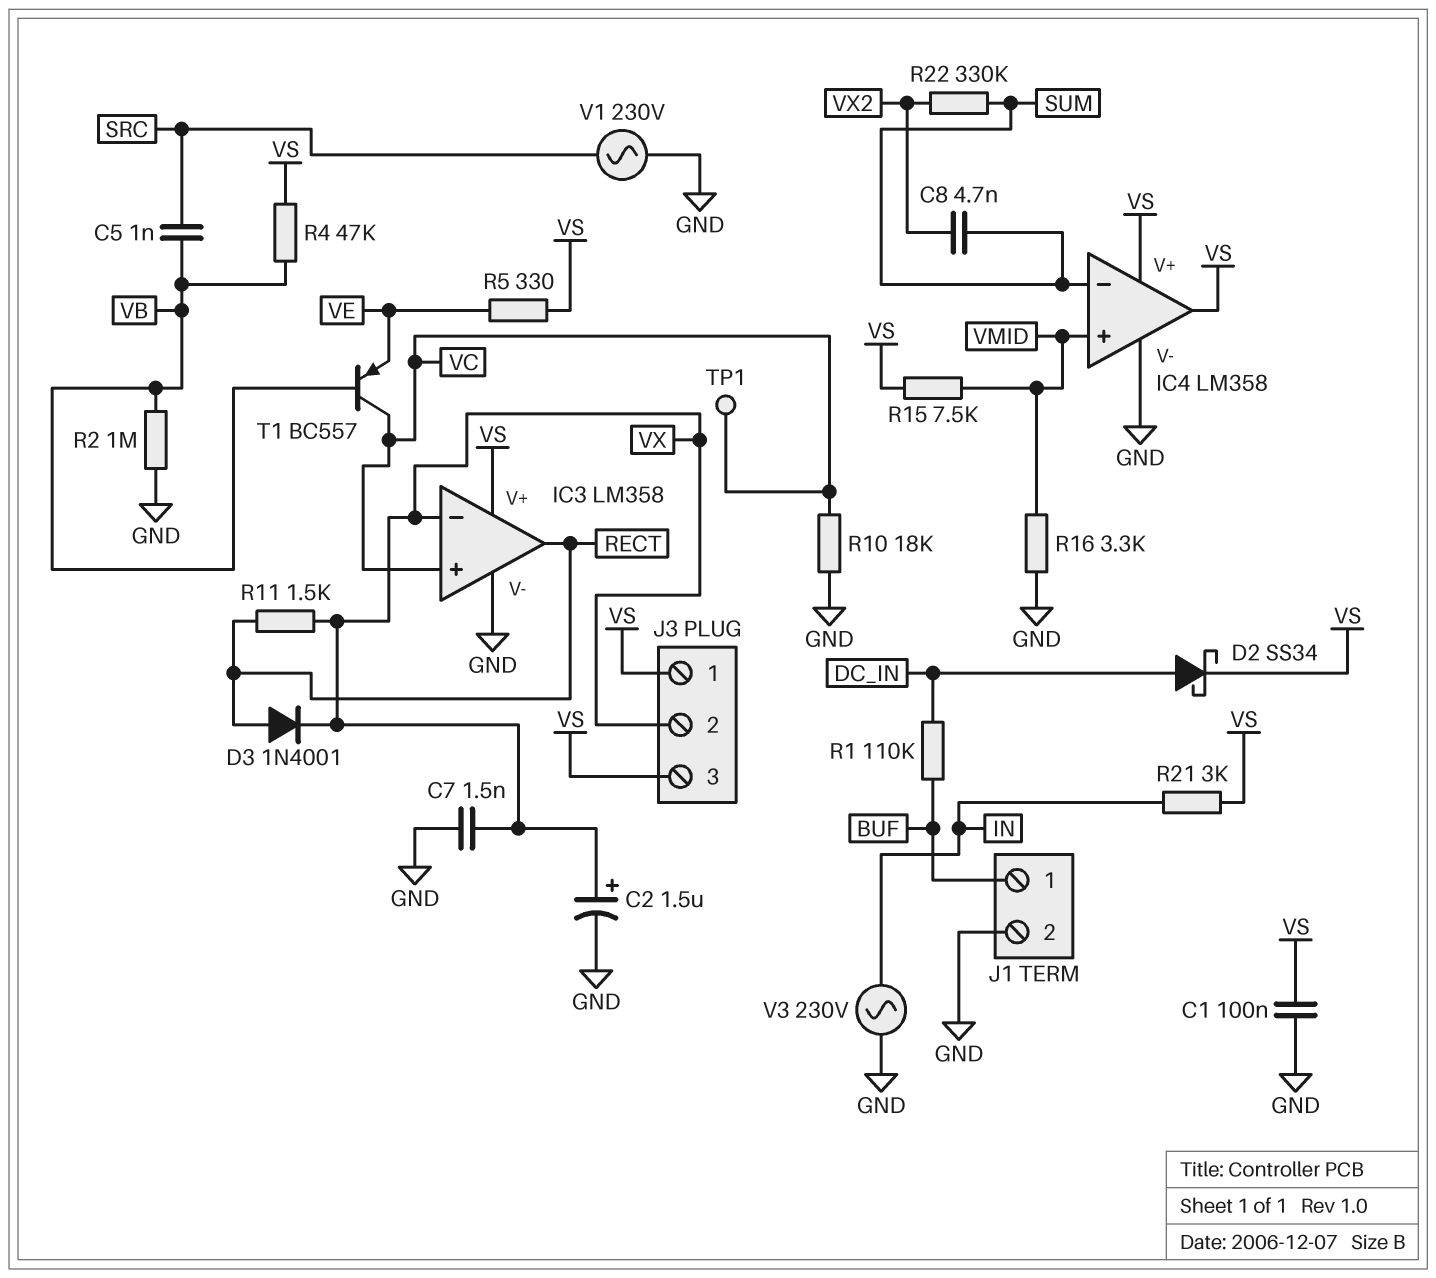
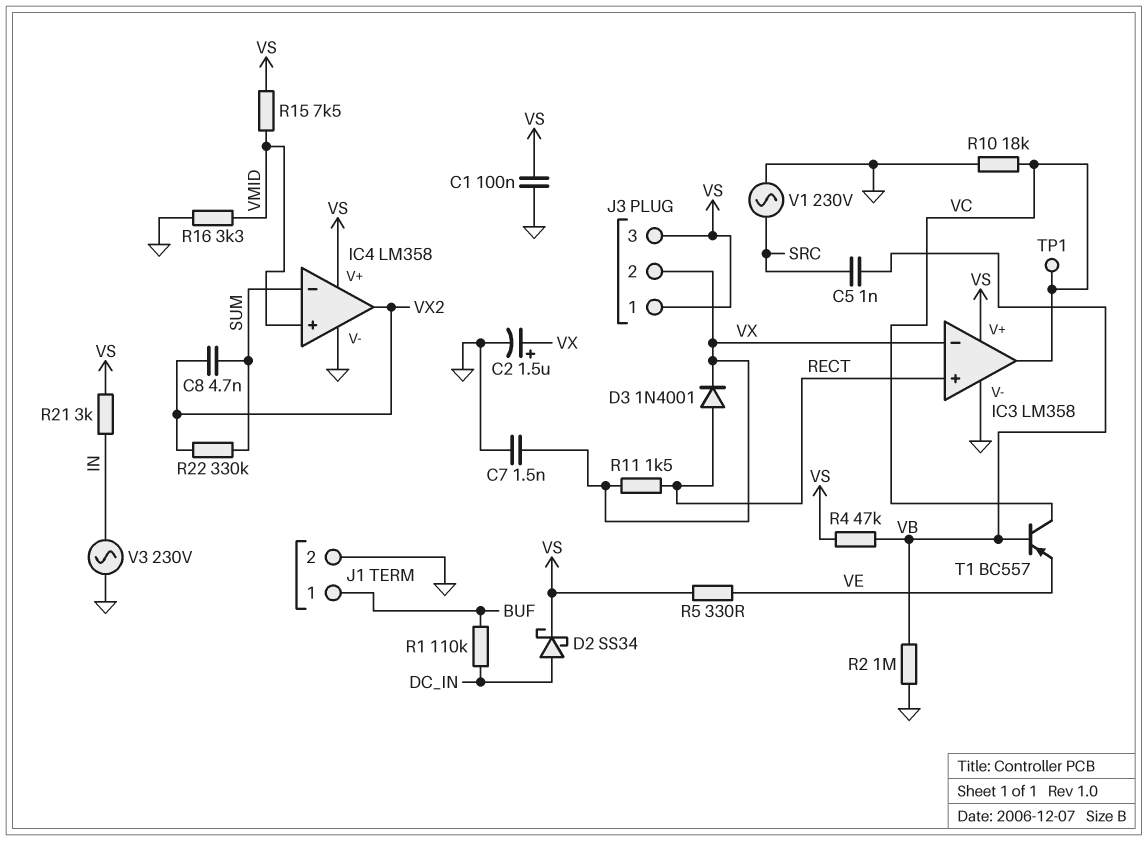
IC3 pin in+: VC -> RECT
IC3 pin out: RECT -> VC
IC4 pin out: VS -> VX2

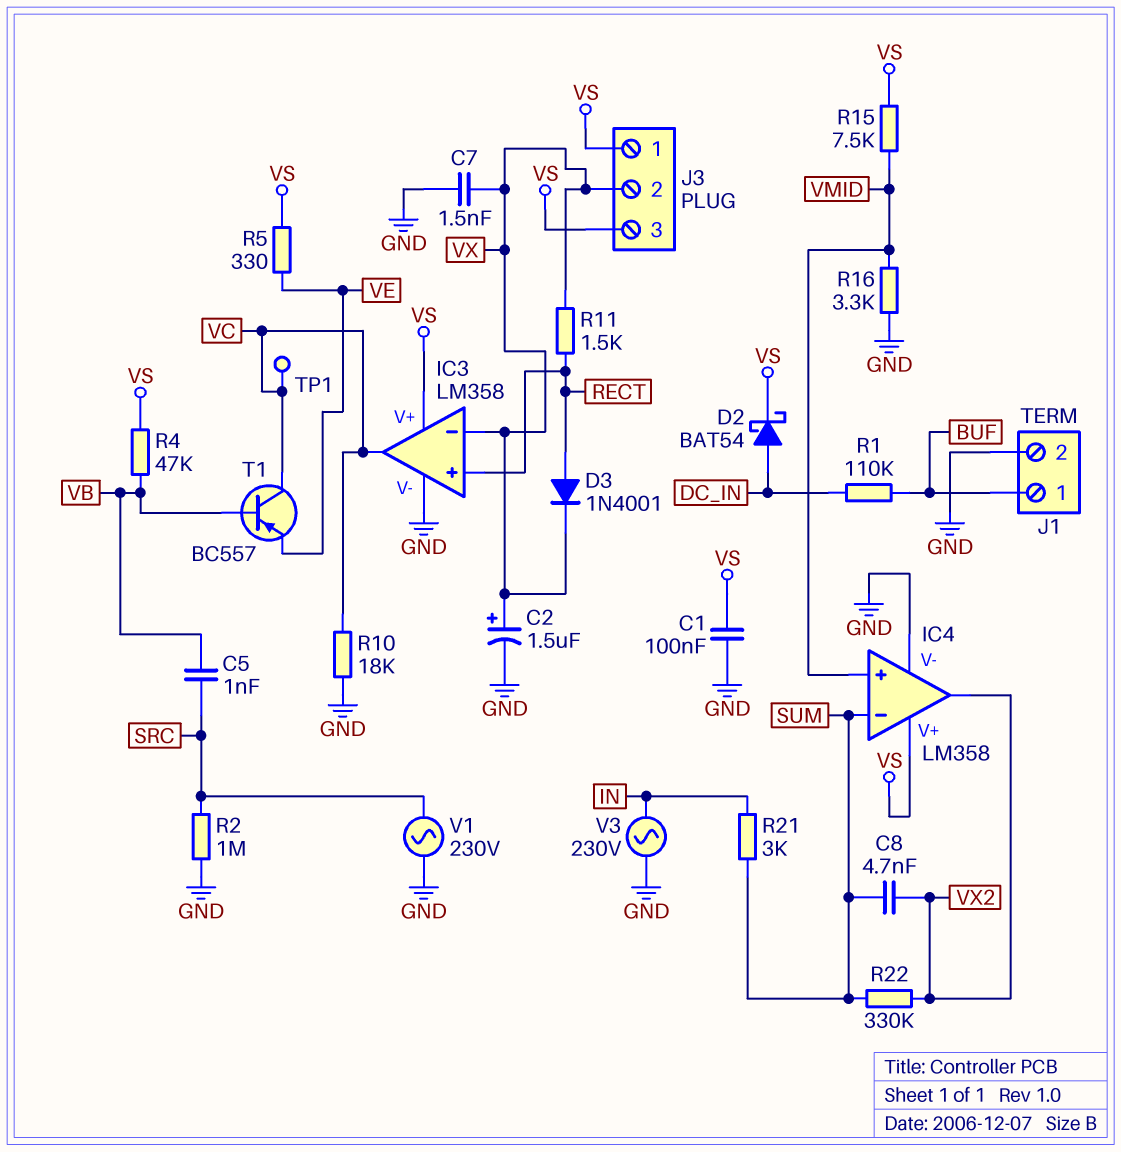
D2: schottky SS34 (A DC_IN, K VS) -> schottky BAT54 (A DC_IN, K VS)
R2: 1M (GND, VB) -> 1M (GND, SRC)
R21: 3k (IN, VS) -> 3k (IN, SUM)

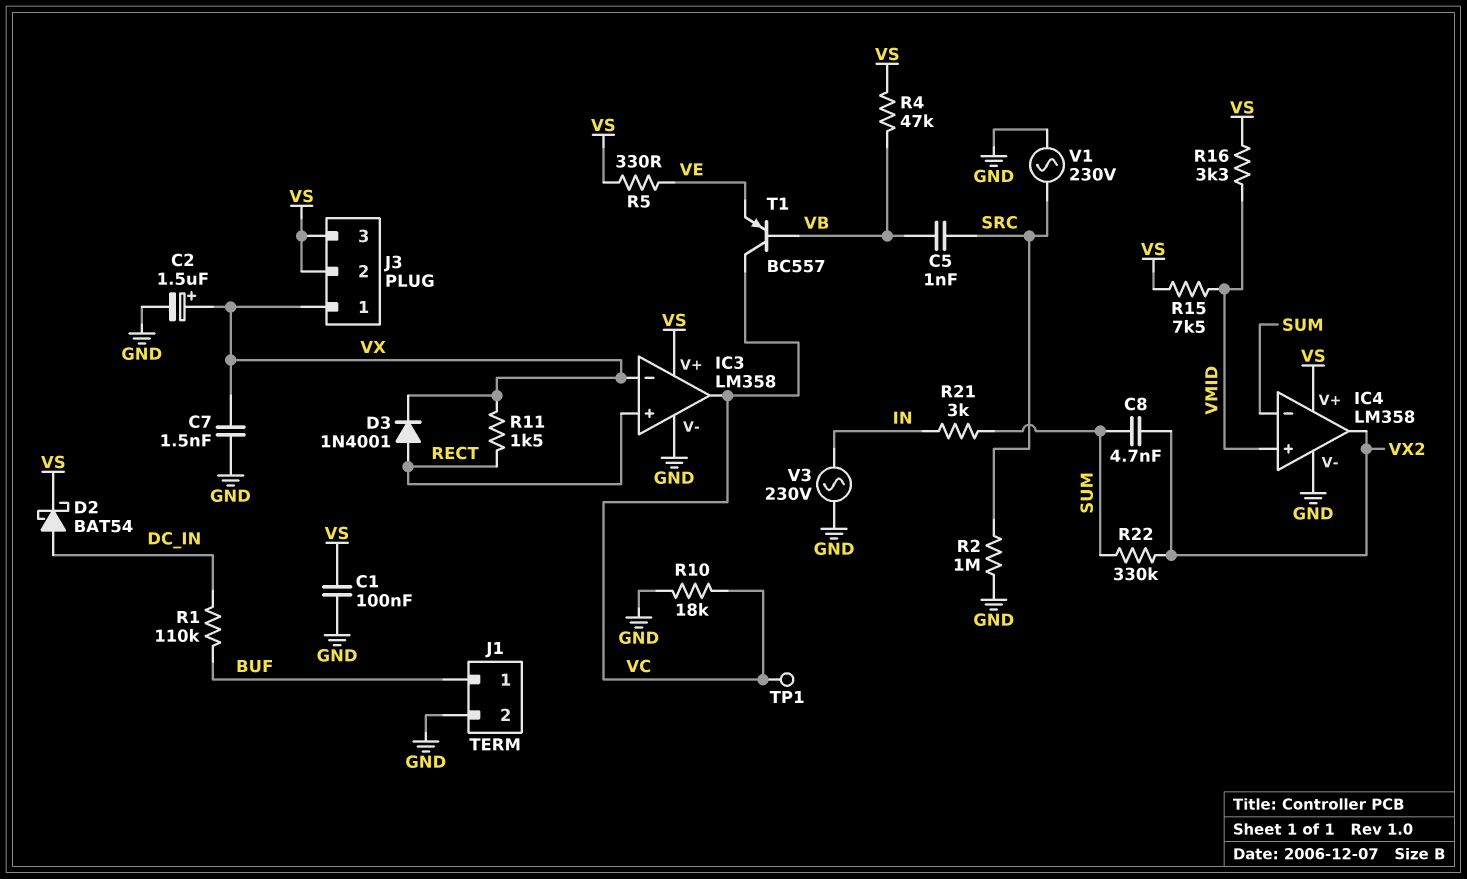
J3 pin 1: VS -> VX
J3 pin 2: VX -> VS
R16: 3.3k (GND, VMID) -> 3.3k (VMID, VS)

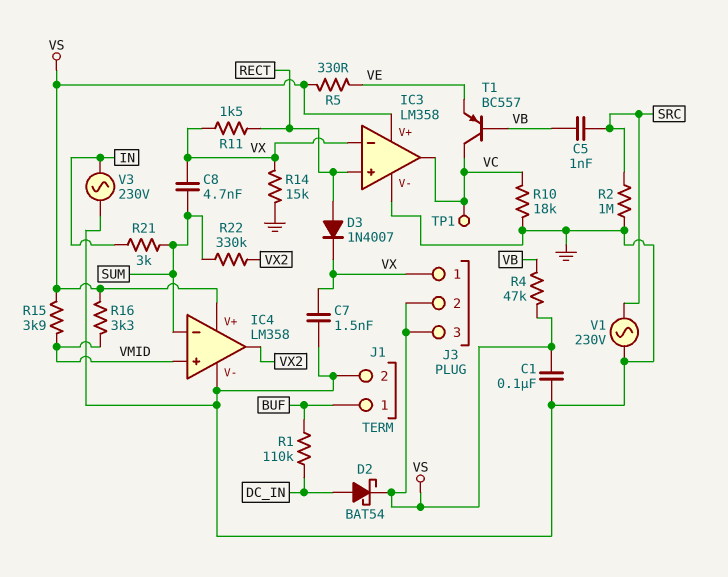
C2: 1.5uF (plus VX, minus GND) -> none
C8: 4.7nF (SUM, VX2) -> 4.7nF (SUM, VX)
D3: diode 1N4001 (A RECT, K VX) -> diode 1N4007 (A RECT, K VX)
R14: none -> 15k (GND, VX)
R15: 7.5k (VMID, VS) -> 3.9k (VMID, VS)

